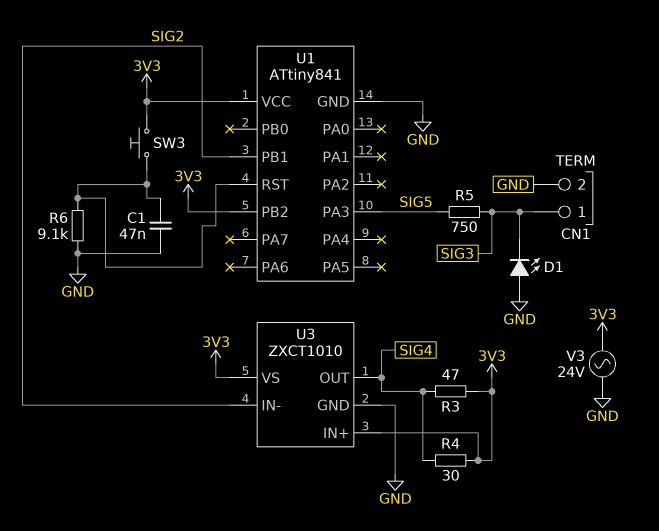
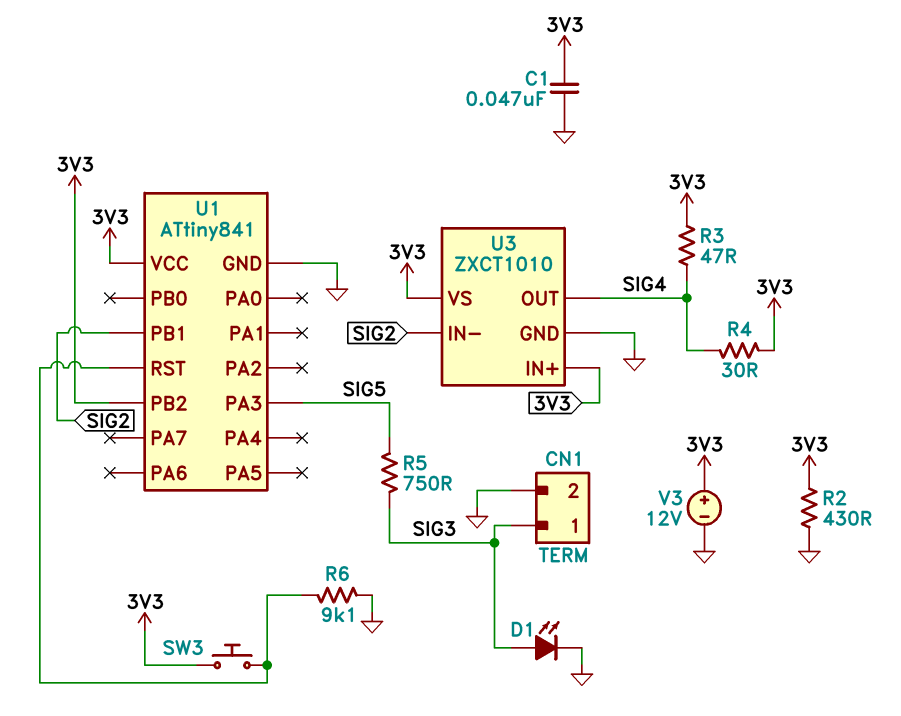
C1: 47nF (GND, U1/RST) -> 47nF (3V3, GND)
D1: LED (A GND, K SIG3) -> LED (A SIG3, K GND)
R2: none -> 430 (3V3, GND)
V3: AC 24V (3V3, GND) -> 12V (plus 3V3, minus GND)

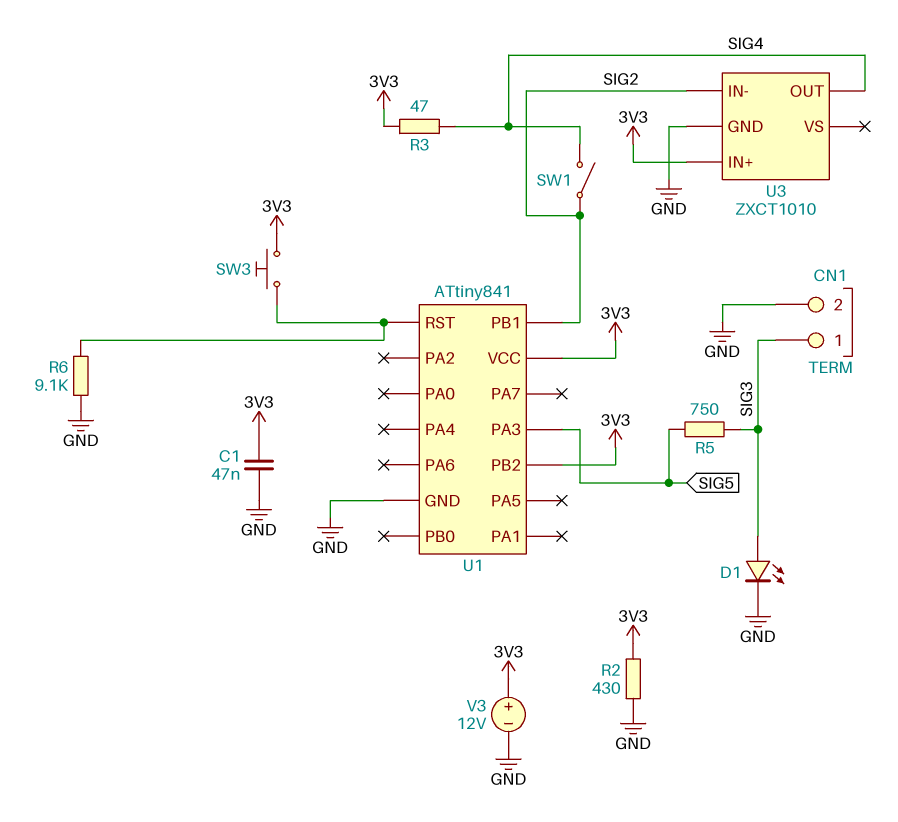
R4: 30 (3V3, SIG4) -> none
SW1: none -> switch (SIG2, SIG4)
U3 pin VS: 3V3 -> none

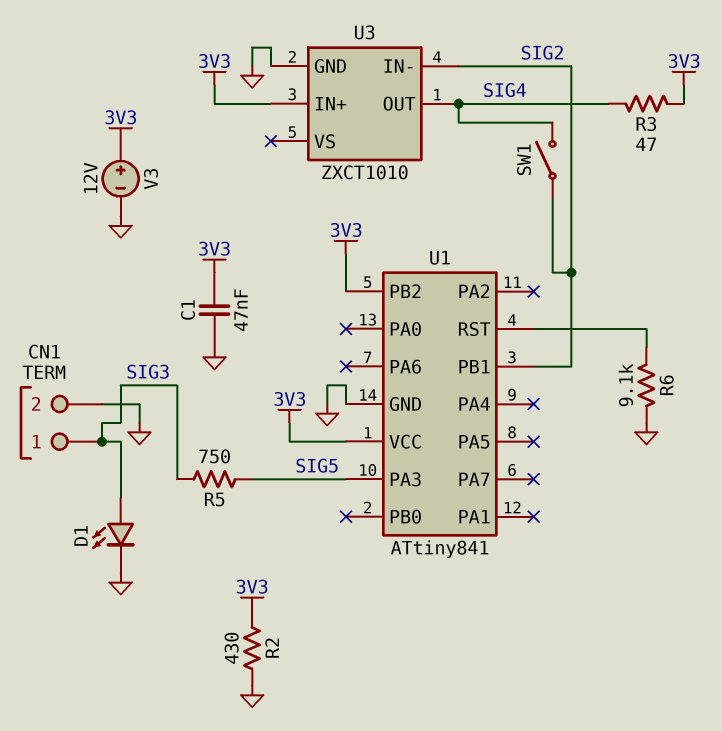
SW3: button (3V3, U1/RST) -> none

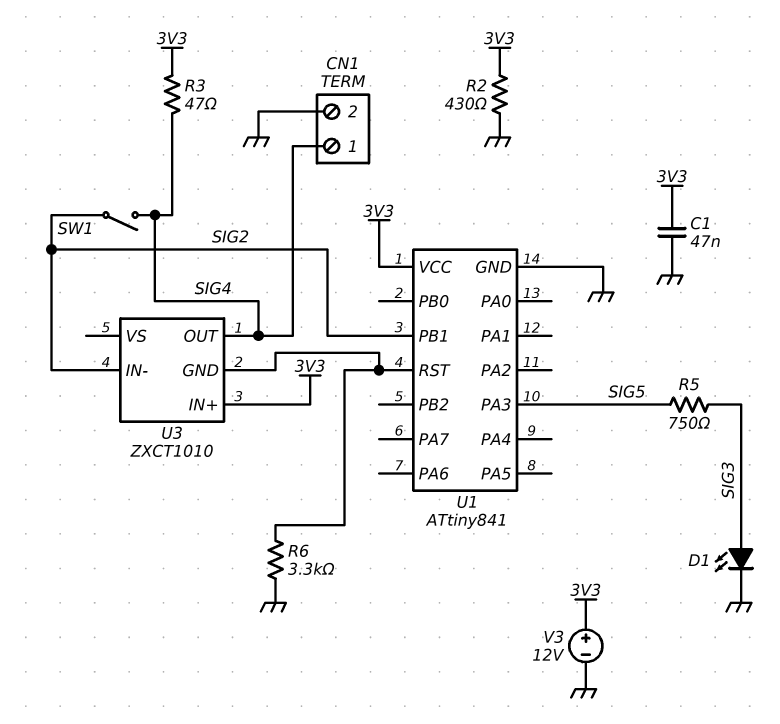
CN1 pin 1: SIG3 -> SIG4
R6: 9.1k (GND, U1/RST) -> 3.3k (GND, U1/RST)
U1 pin PB2: 3V3 -> none
U3 pin GND: GND -> U1/RST

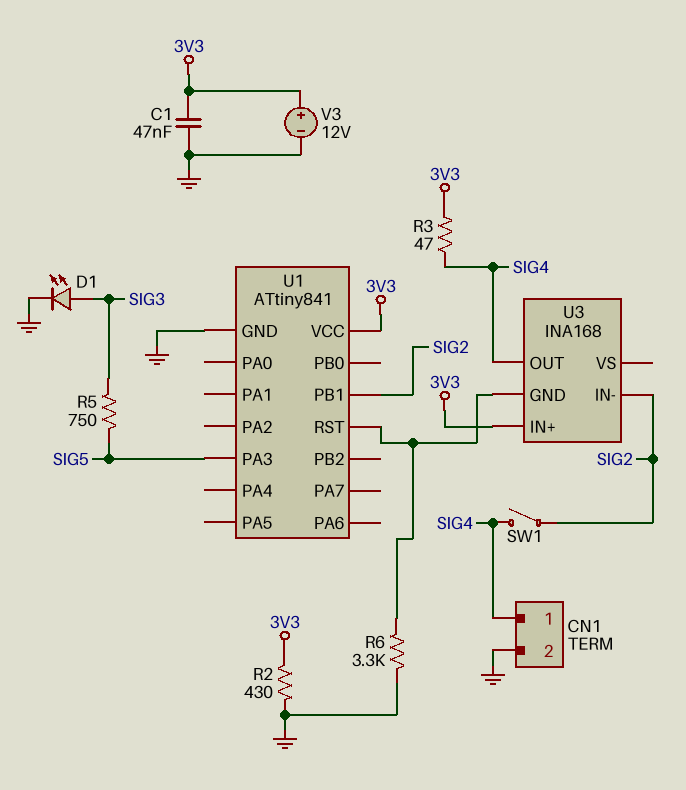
U3: ZXCT1010 -> INA168

